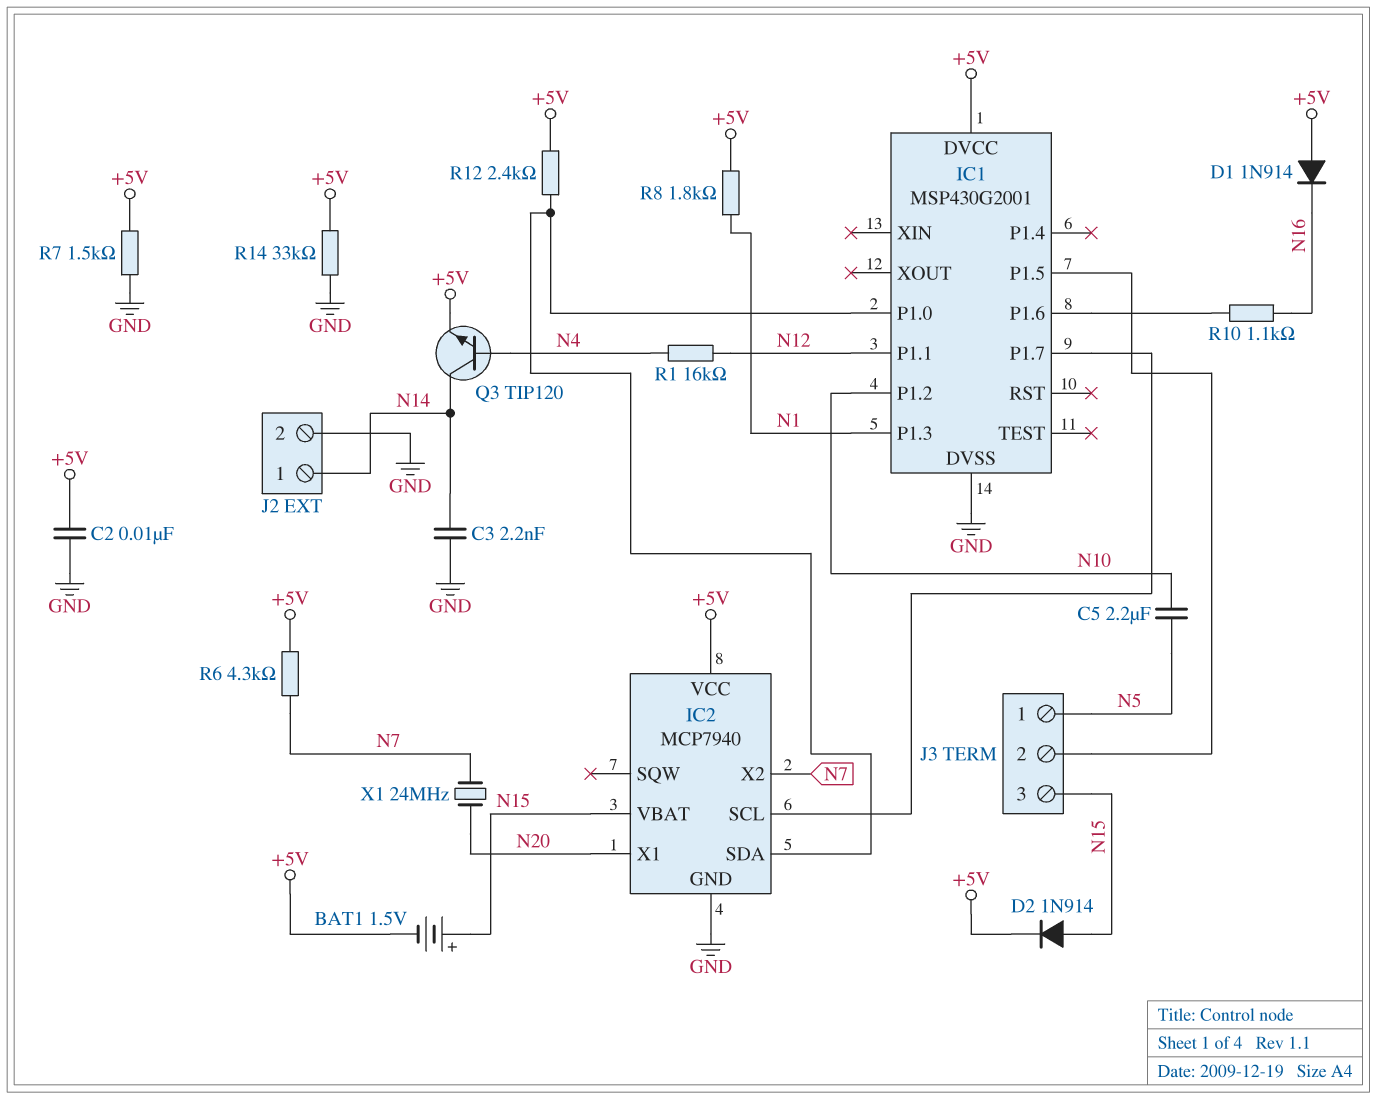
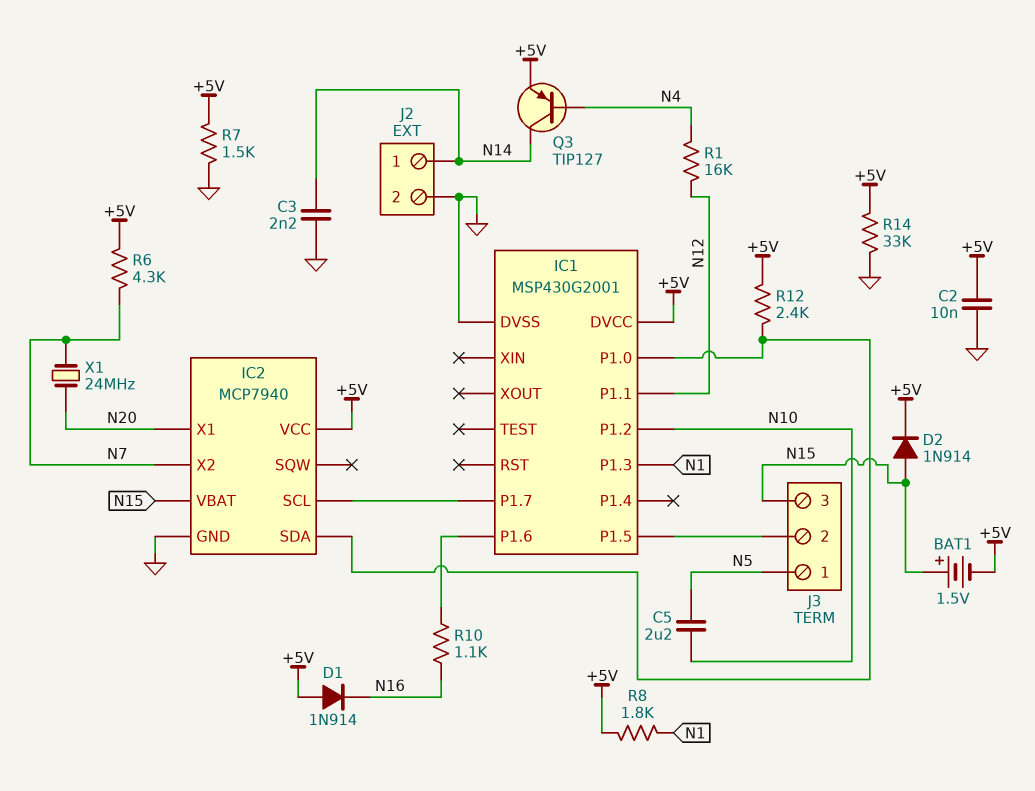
Q3: NPN TIP120 (B N4, C N14, E +5V) -> PNP TIP127 (B N4, C N14, E +5V)

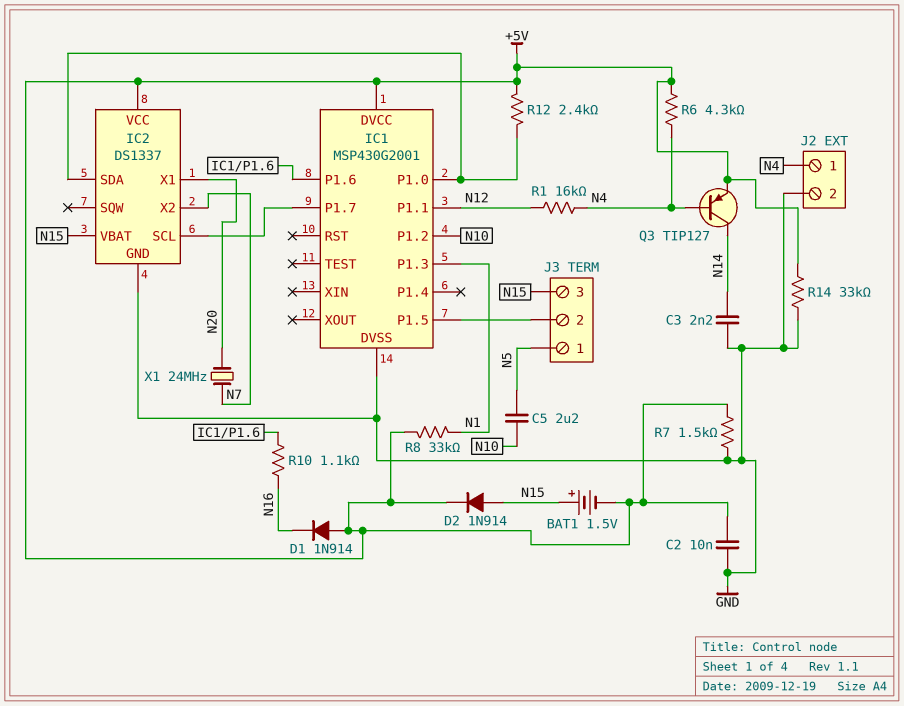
IC2: MCP7940 -> DS1337
J2 pin 1: N14 -> N4
R6: 4.3k (+5V, N7) -> 4.3k (+5V, N4)
R8: 1.8k (+5V, N1) -> 33k (+5V, N1)

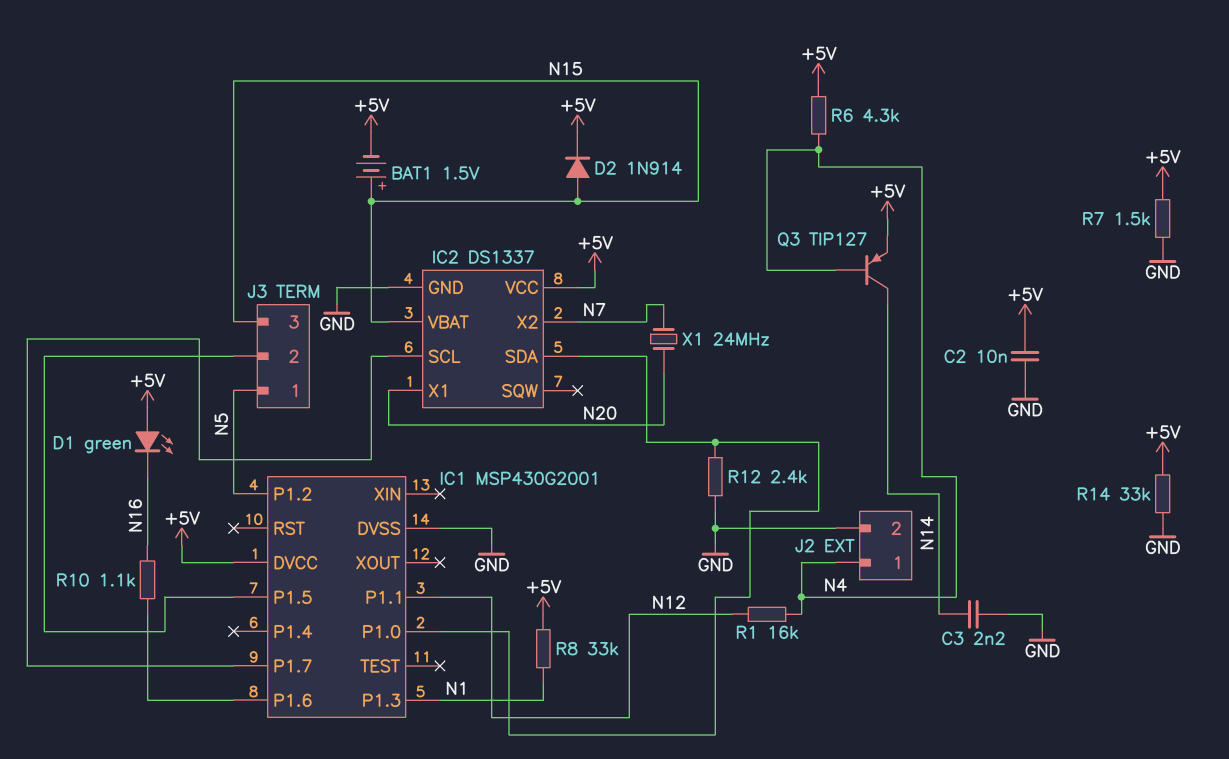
C5: 2.2uF (N5, N10) -> none
D1: diode 1N914 (A +5V, K N16) -> LED green (A +5V, K N16)
IC1 pin P1.2: N10 -> N5
R12: 2.4k (+5V, IC1/P1.0) -> 2.4k (GND, IC1/P1.0)

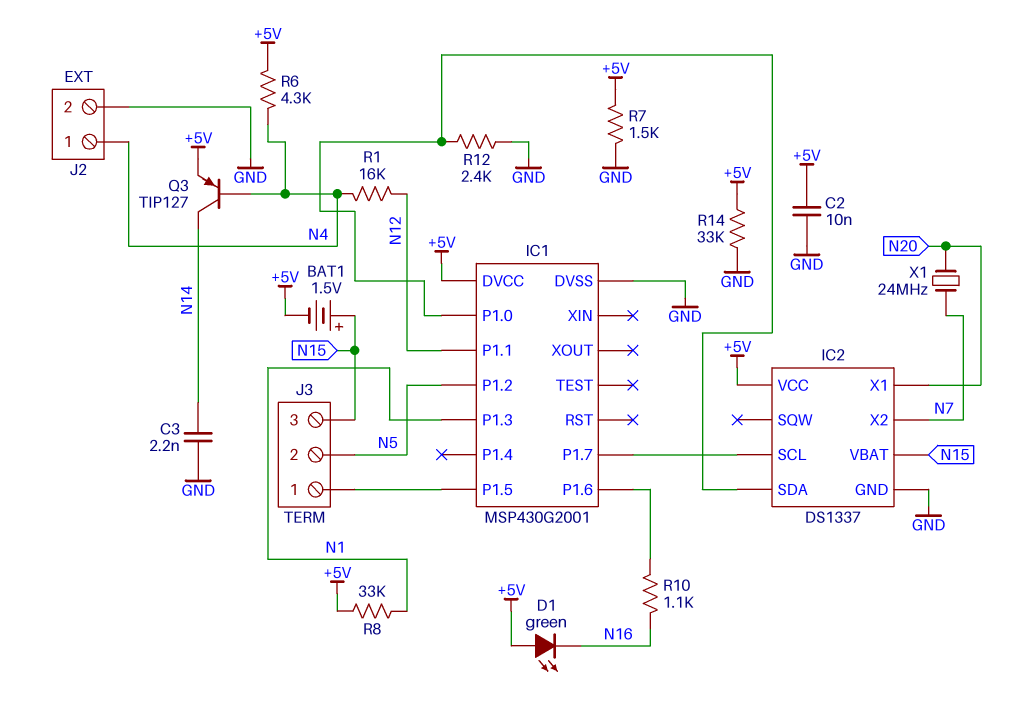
D2: diode 1N914 (A N15, K +5V) -> none
J3 pin 1: N5 -> IC1/P1.5
J3 pin 2: IC1/P1.5 -> N5

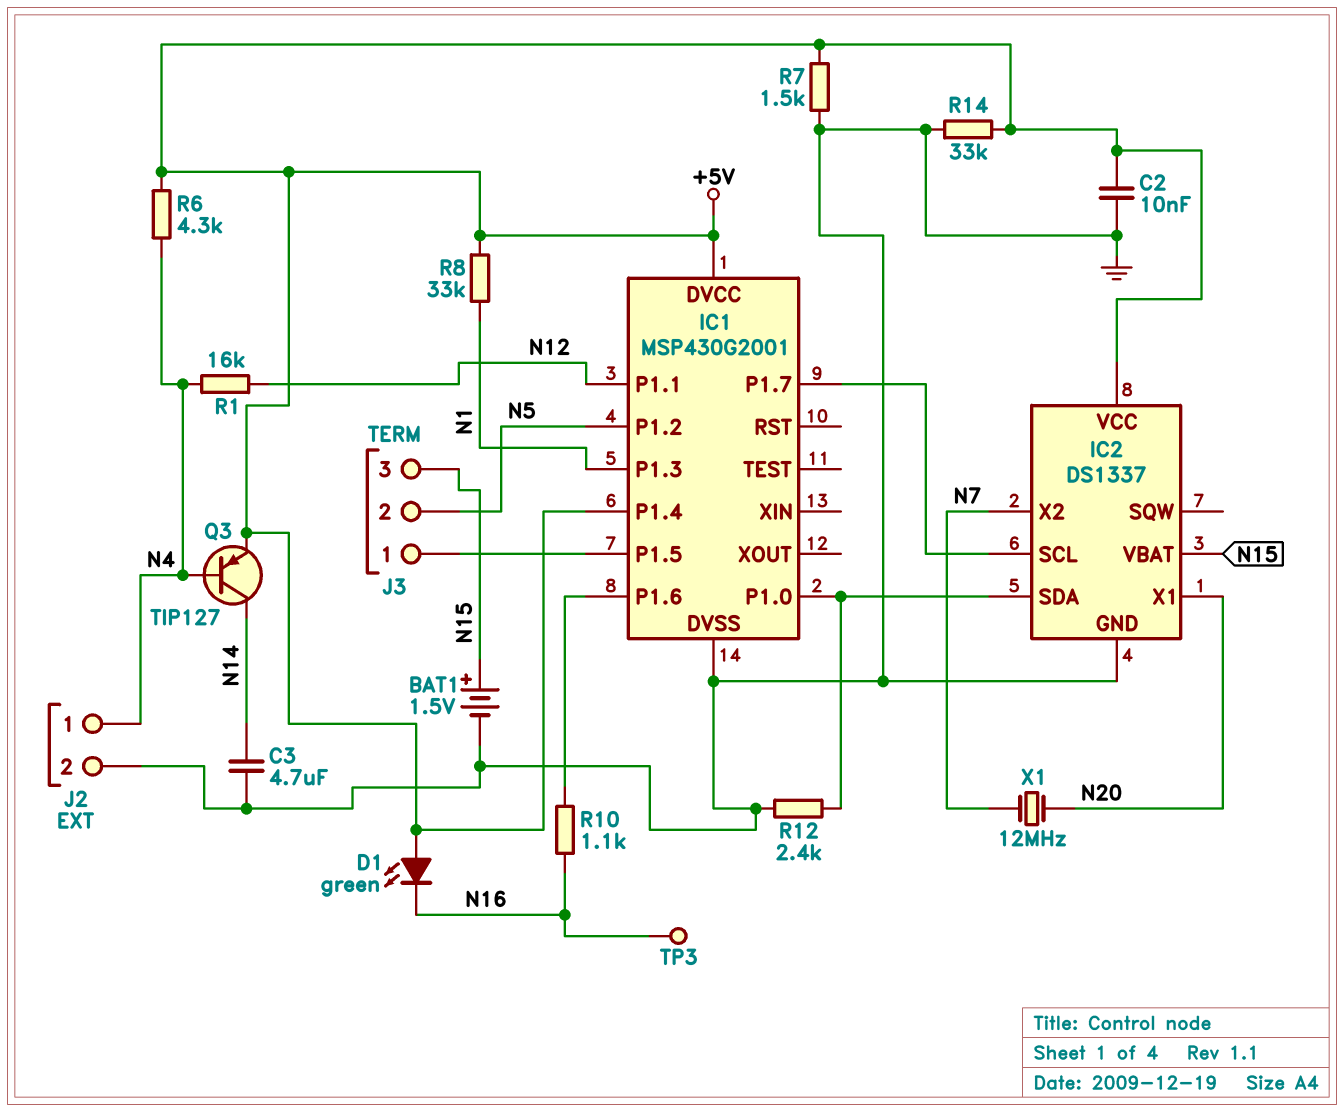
BAT1: 1.5V (plus N15, minus +5V) -> 1.5V (plus N15, minus GND)
C3: 2.2nF (GND, N14) -> 4.7uF (GND, N14)
IC1 pin P1.4: none -> +5V
TP3: none -> test point (N16)
X1: 24MHz (N7, N20) -> 12MHz (N7, N20)

